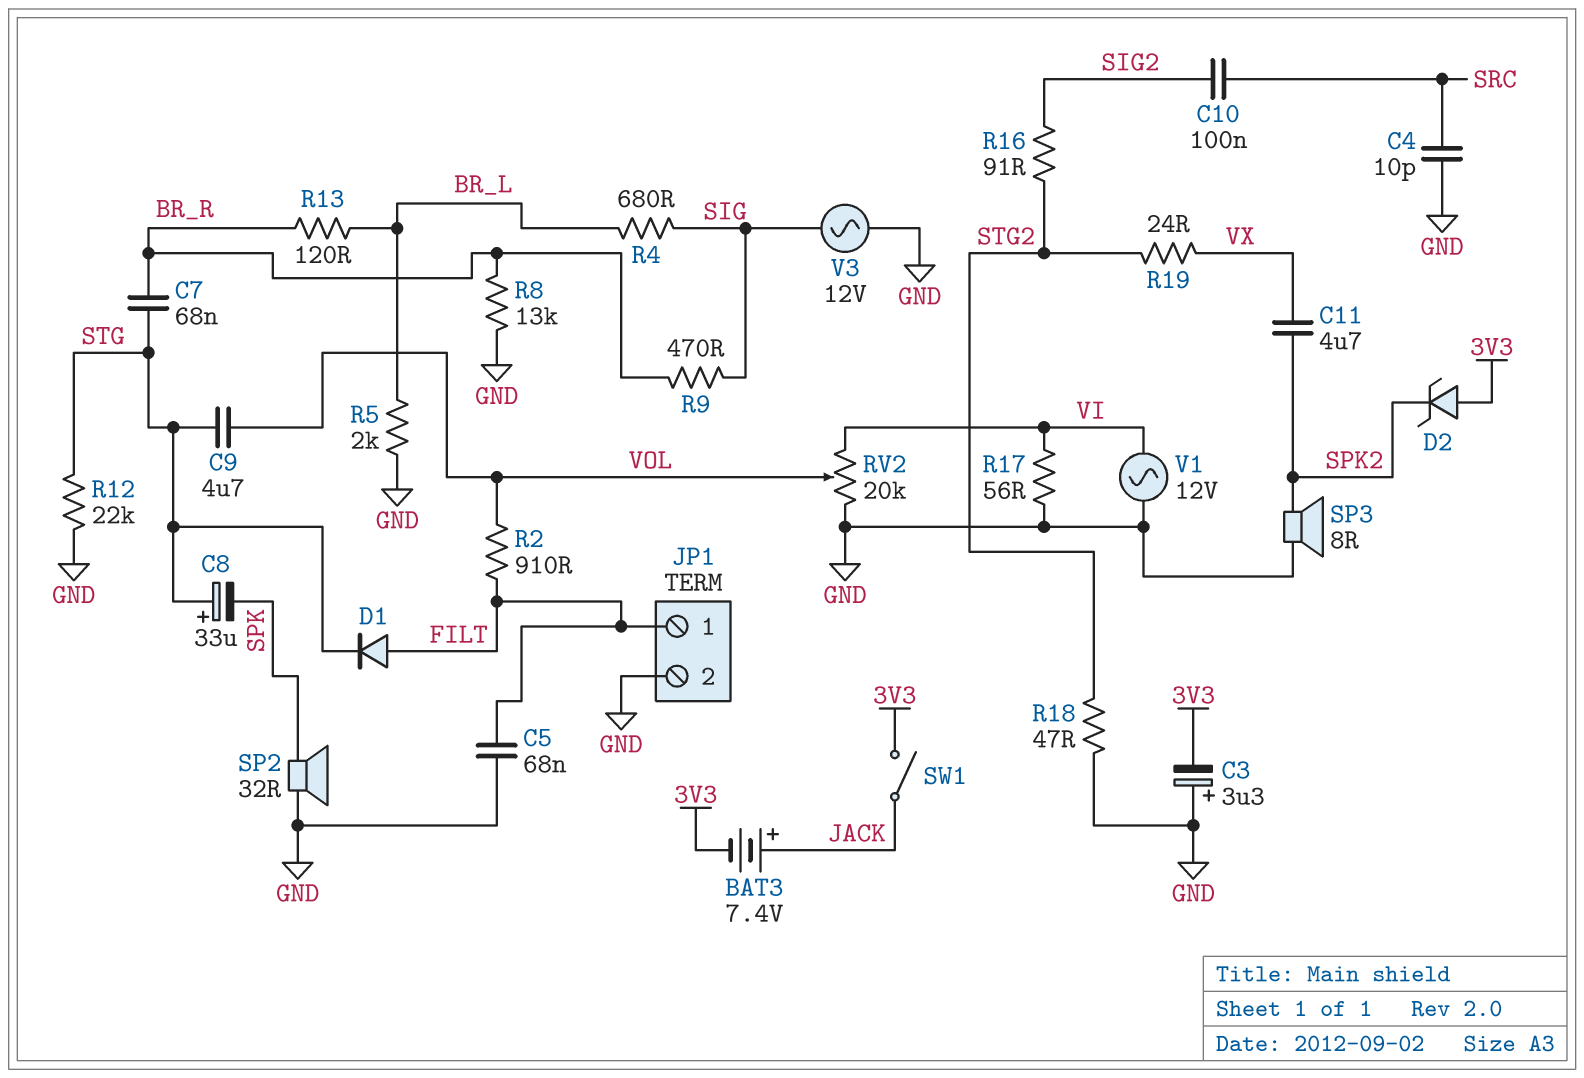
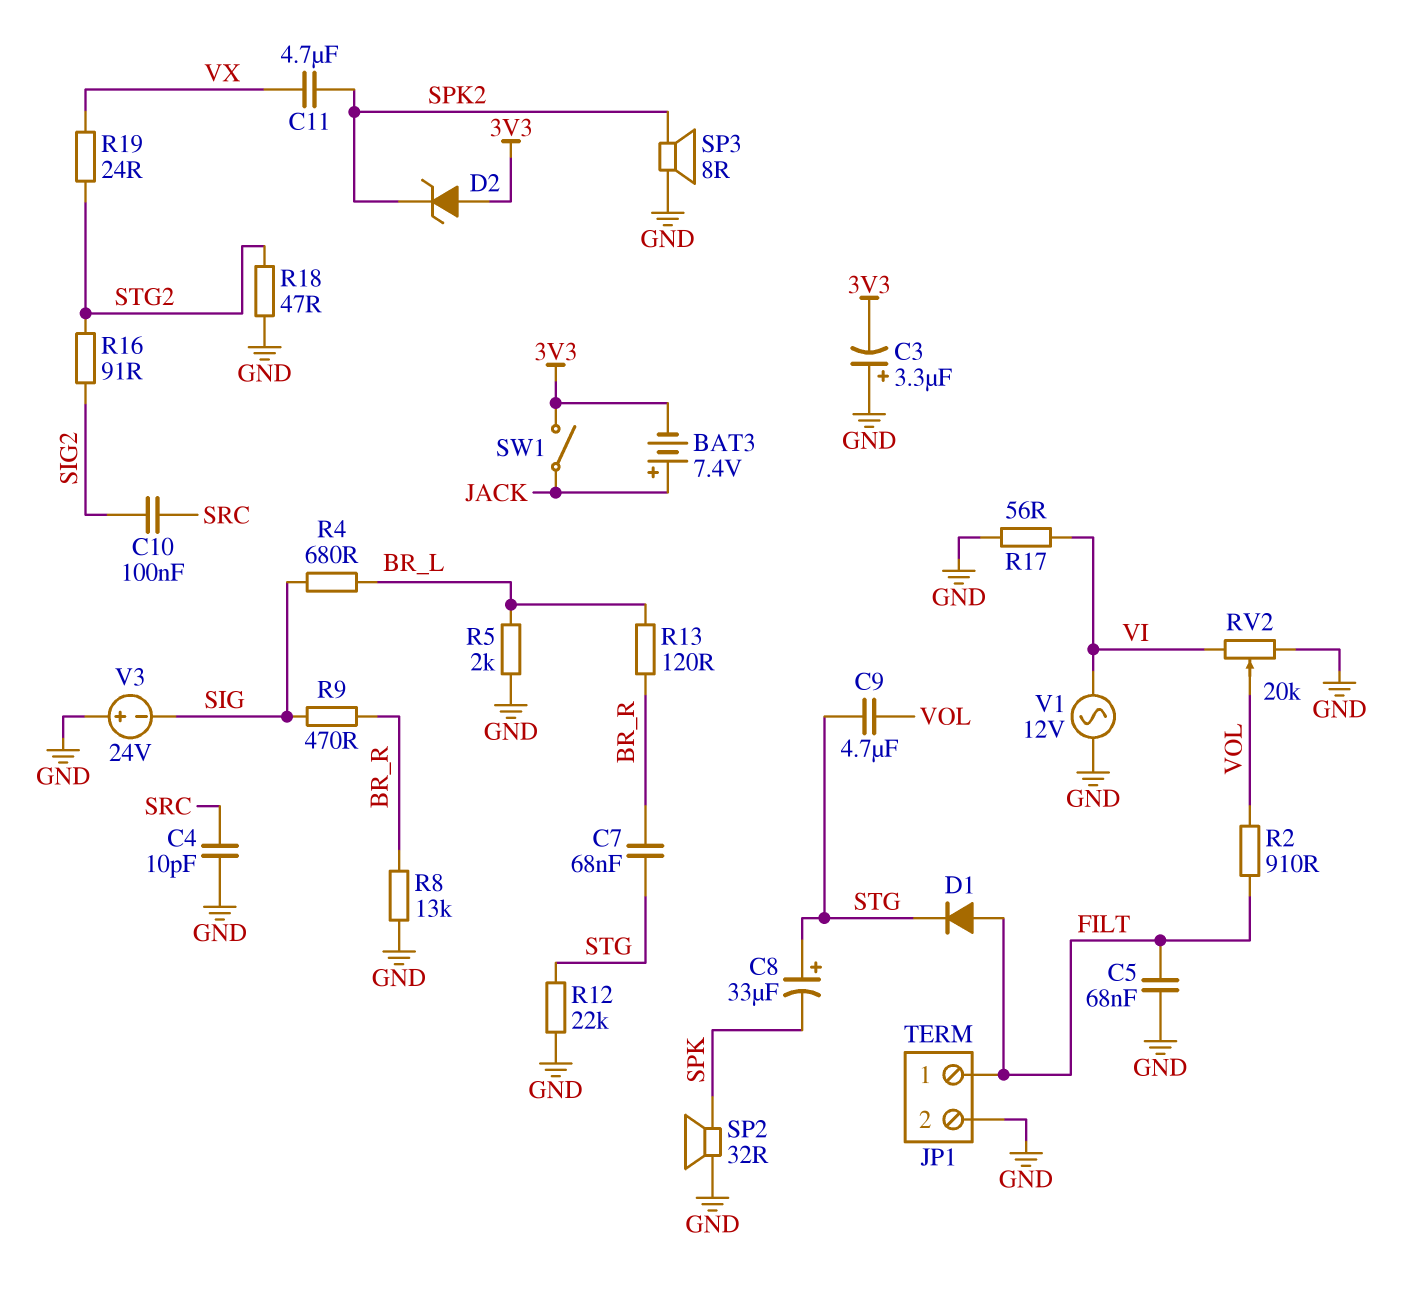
V3: AC 12V (GND, SIG) -> 24V (plus GND, minus SIG)

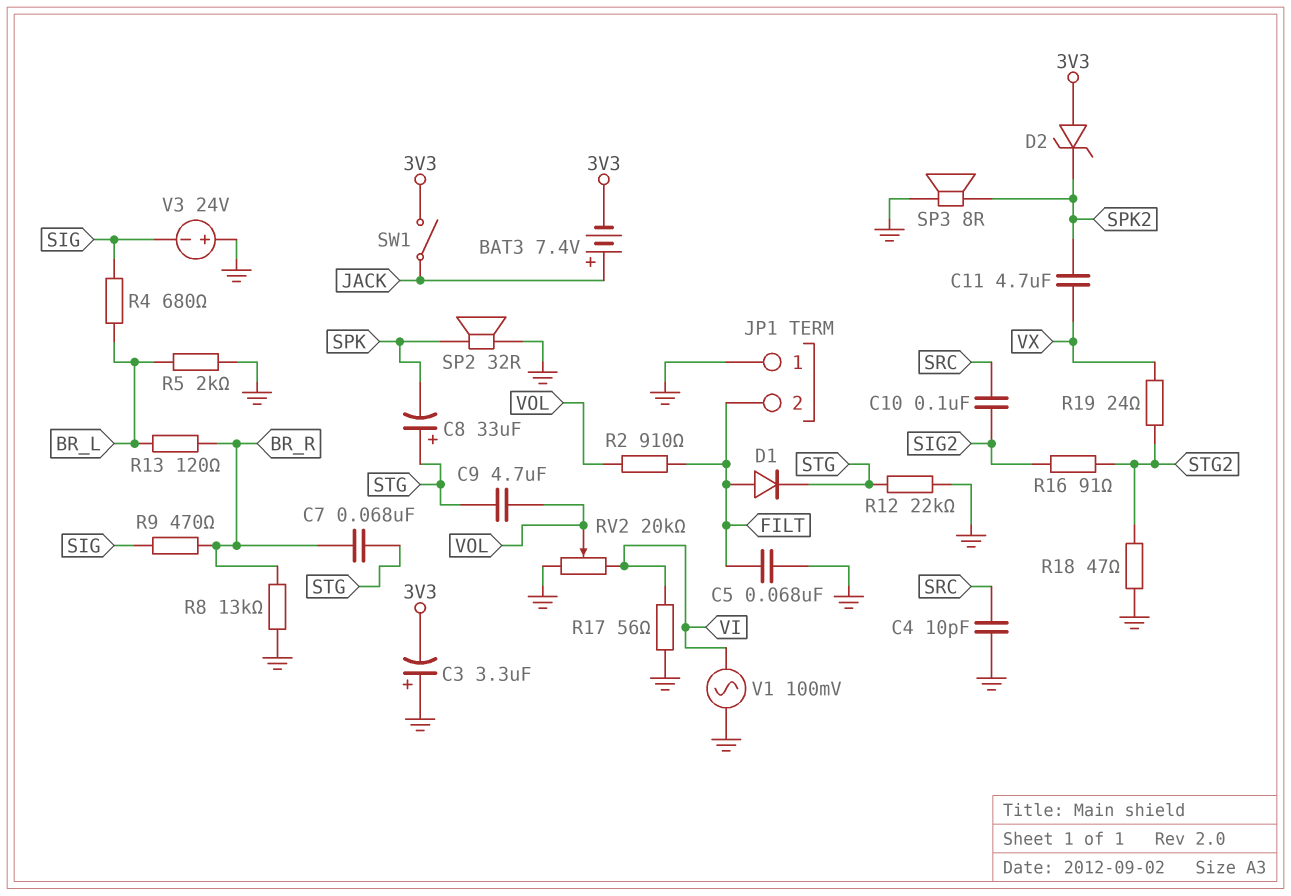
JP1 pin 1: FILT -> GND
JP1 pin 2: GND -> FILT
V1: AC 12V (GND, VI) -> AC 100mV (GND, VI)

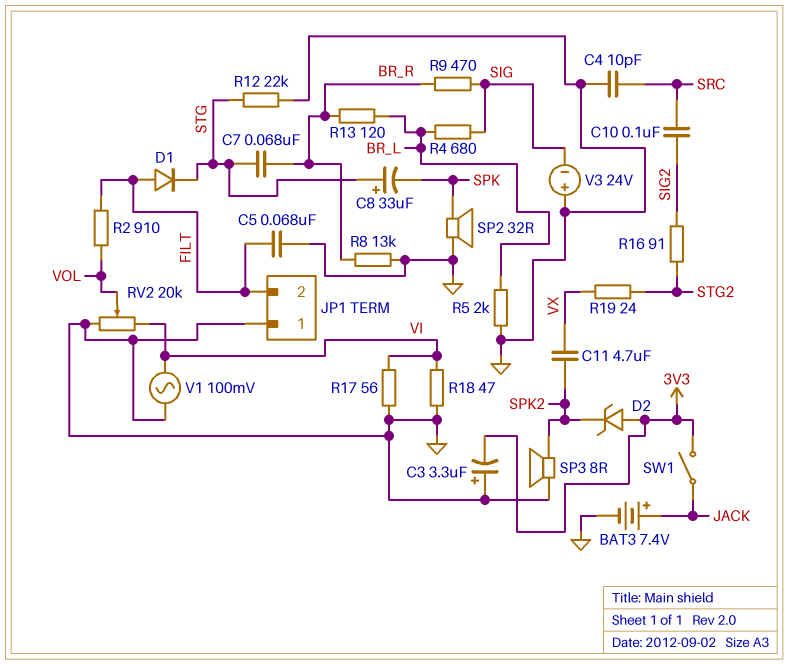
BAT3: 7.4V (plus JACK, minus 3V3) -> 7.4V (plus JACK, minus GND)
C9: 4.7uF (STG, VOL) -> none
R18: 47 (GND, STG2) -> 47 (GND, VI)

